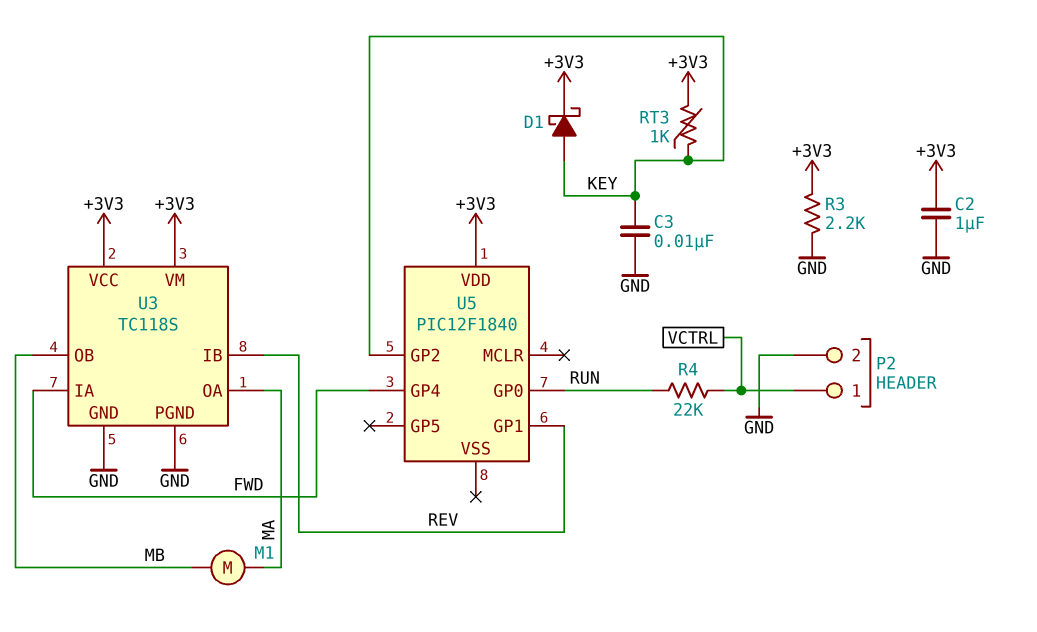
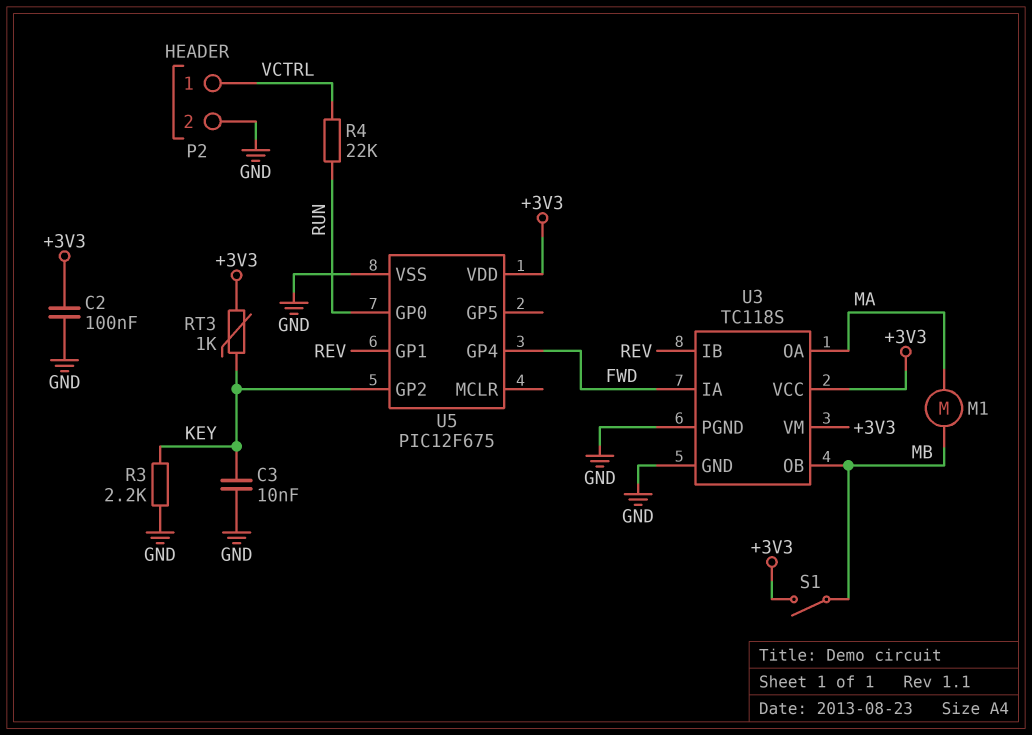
C2: 1uF (+3V3, GND) -> 100nF (+3V3, GND)
D1: schottky (A KEY, K +3V3) -> none
R3: 2.2k (+3V3, GND) -> 2.2k (GND, KEY)
S1: none -> switch (+3V3, MB)
U5: PIC12F1840 -> PIC12F675
U5 pin VSS: none -> GND

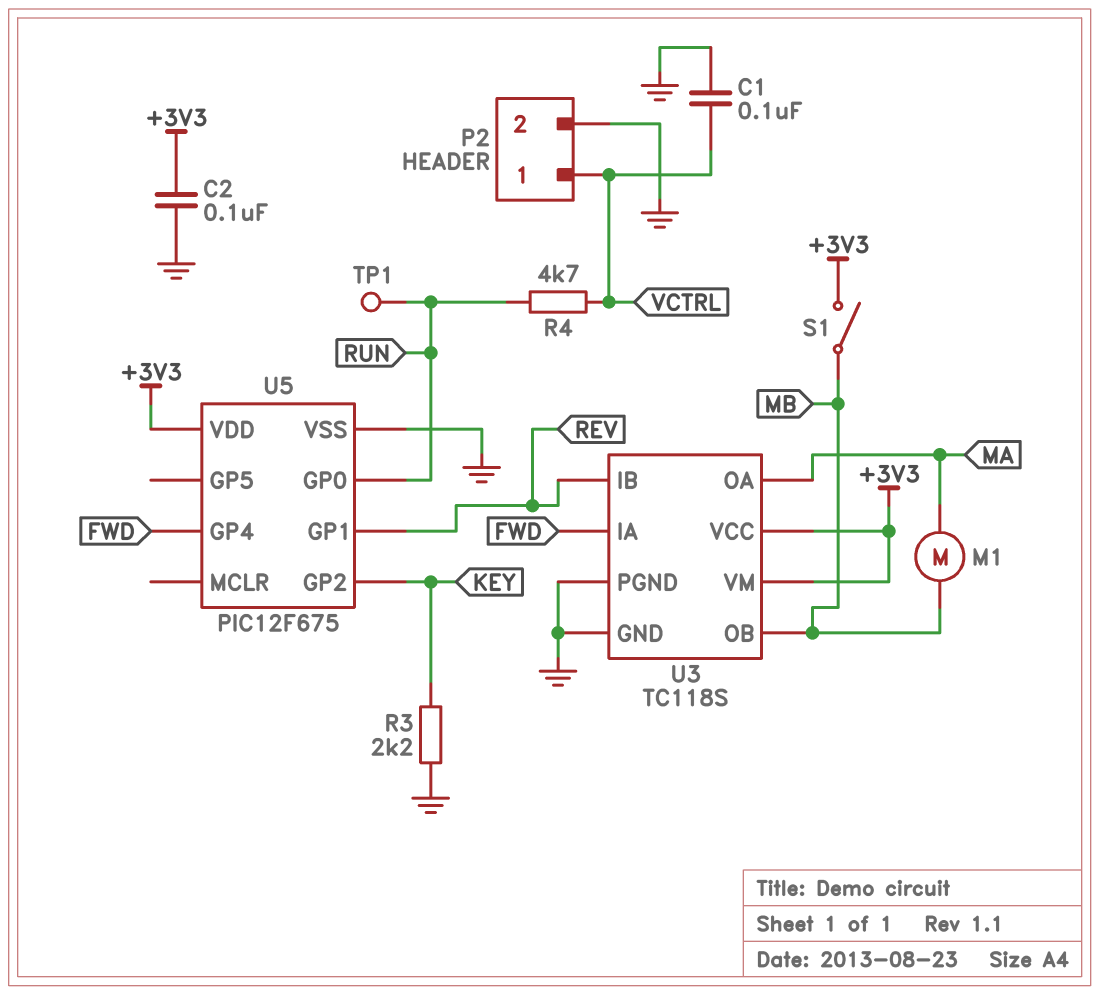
C1: none -> 100nF (GND, VCTRL)
C3: 10nF (GND, KEY) -> none
R4: 22k (RUN, VCTRL) -> 4.7k (RUN, VCTRL)
RT3: 1k (+3V3, KEY) -> none
TP1: none -> test point (RUN)

